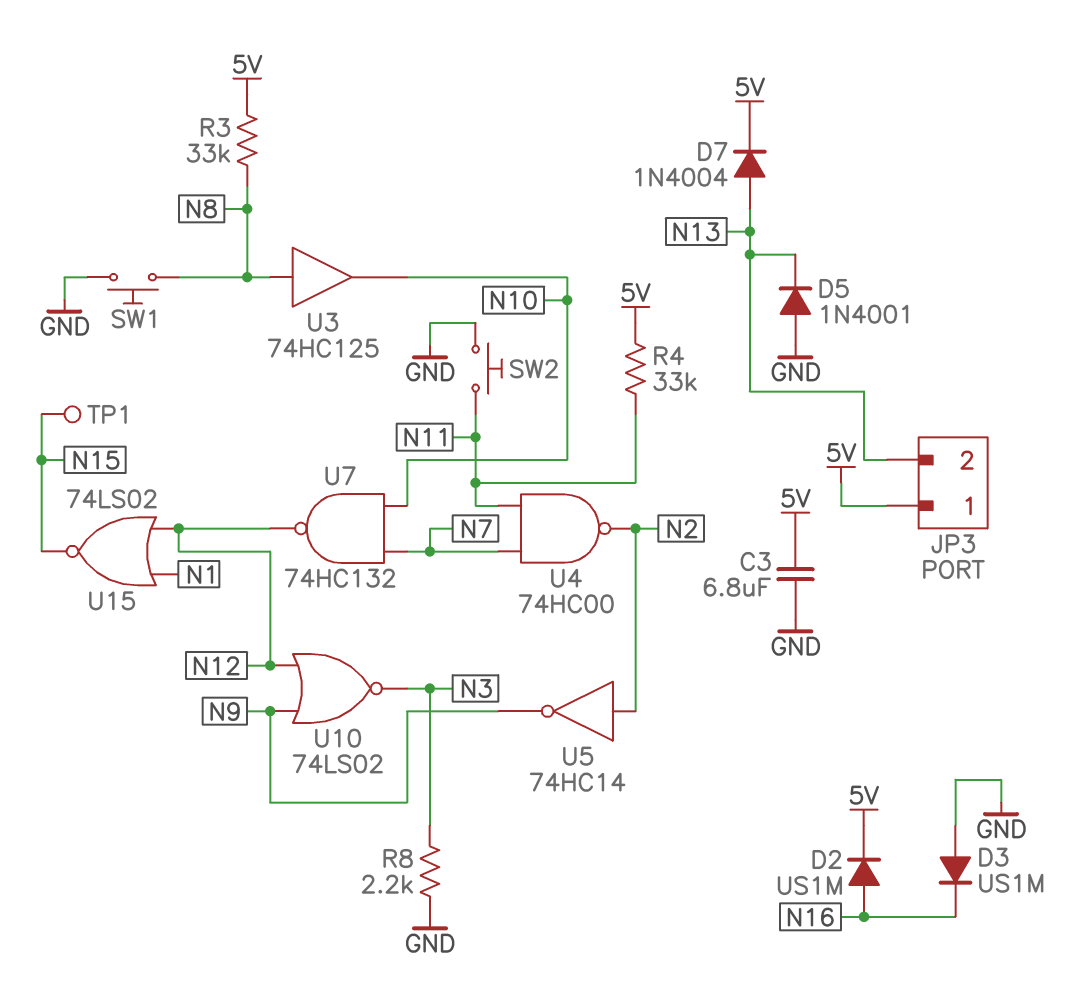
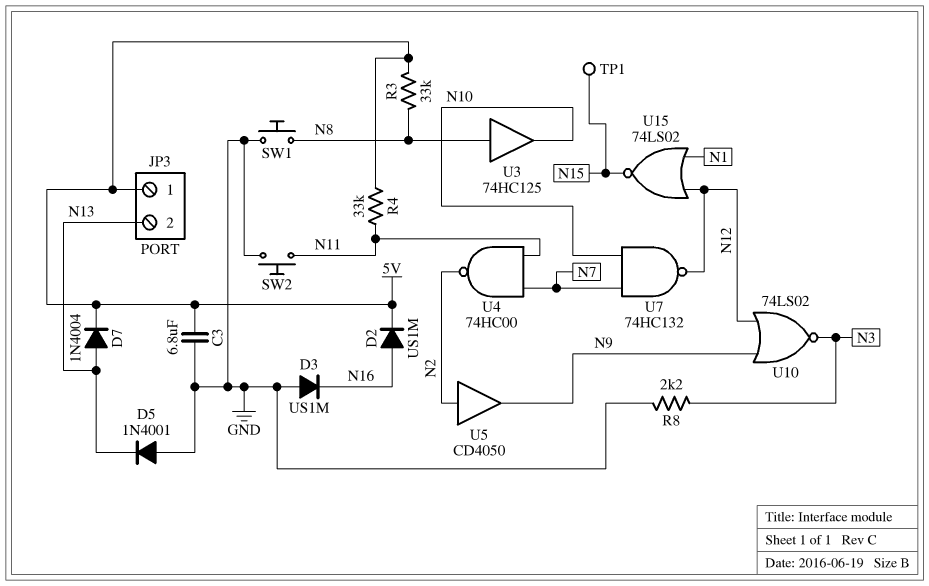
U5: NOT 74HC14 (in N2, out N9) -> buffer CD4050 (in N2, out N9)

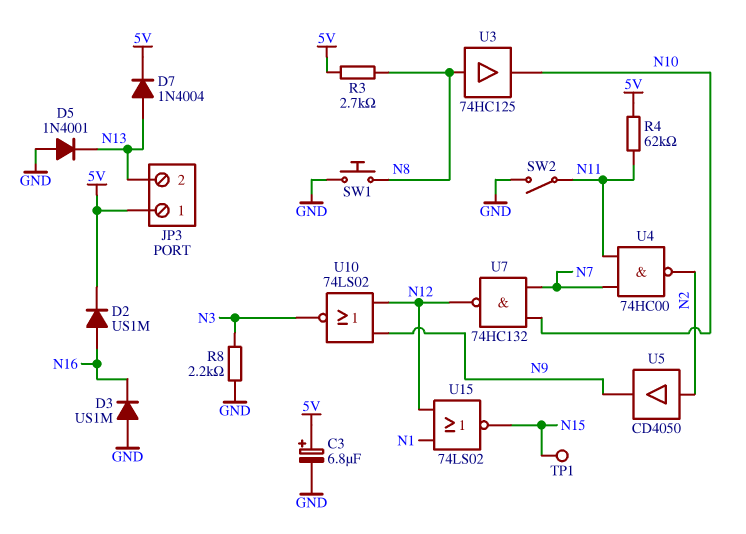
C3: 6.8uF (5V, GND) -> 6.8uF (plus 5V, minus GND)
R3: 33k (5V, N8) -> 2.7k (5V, N8)
R4: 33k (5V, N11) -> 62k (5V, N11)
SW2: button (GND, N11) -> switch (GND, N11)

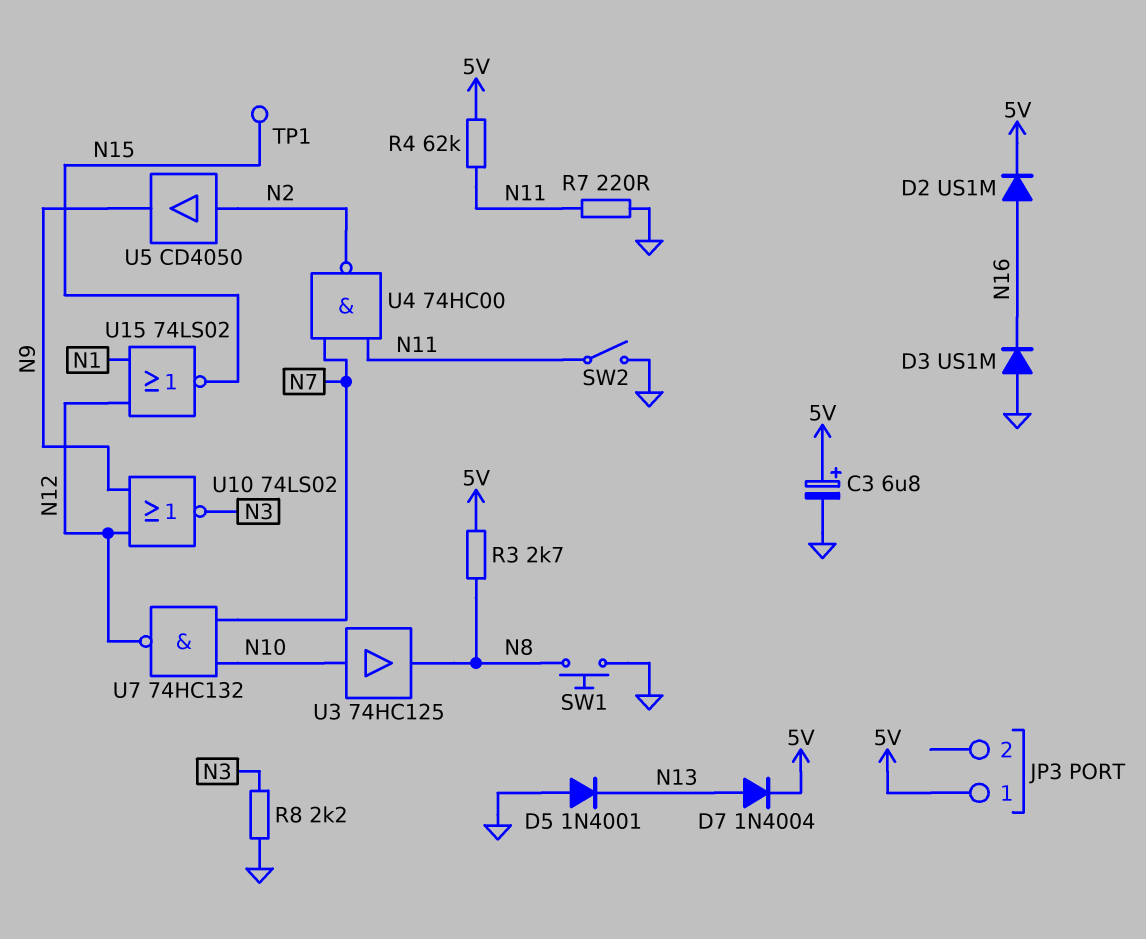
JP3 pin 2: N13 -> none
R7: none -> 220 (GND, N11)
U3: buffer 74HC125 (in N8, out N10) -> buffer 74HC125 (in N10, out N8)

